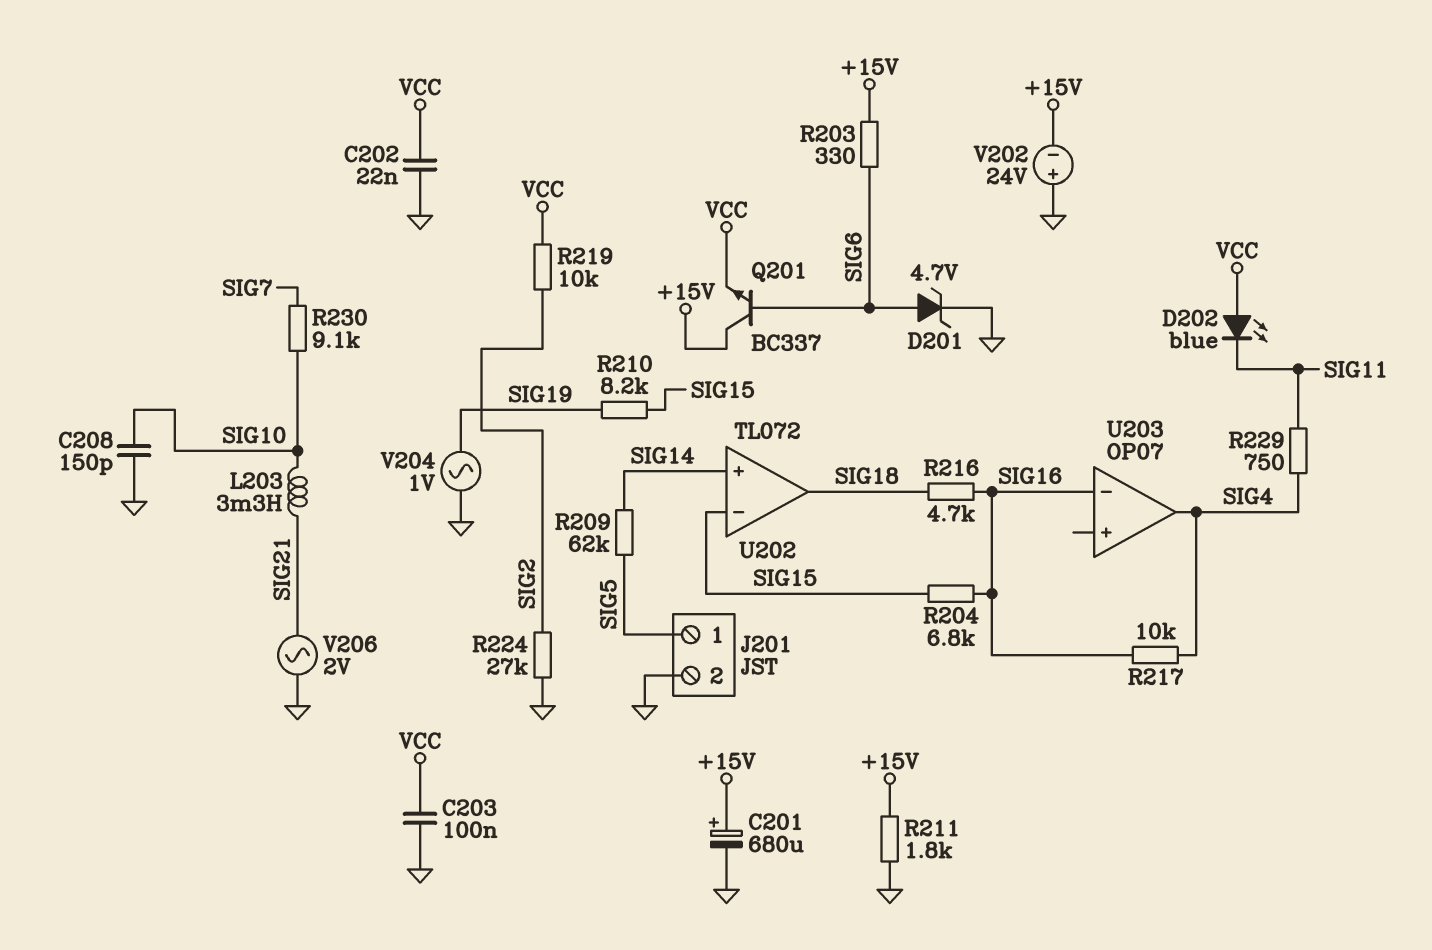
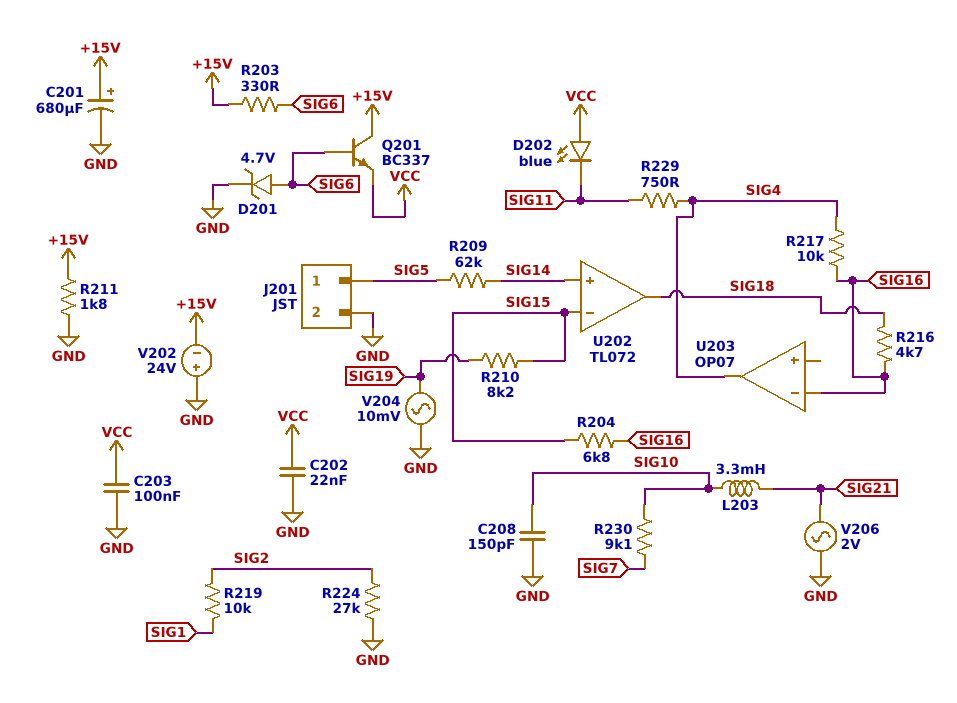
R219: 10k (SIG2, VCC) -> 10k (SIG1, SIG2)
V204: AC 1V (GND, SIG19) -> AC 10mV (GND, SIG19)

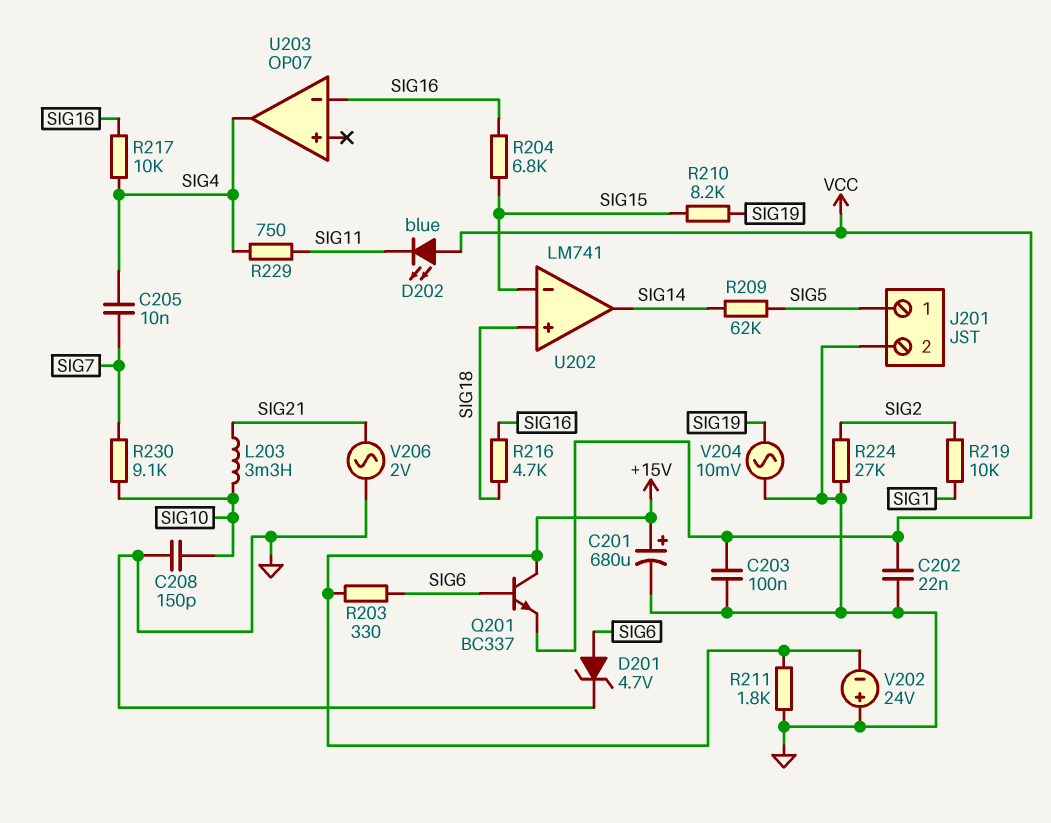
C205: none -> 10nF (SIG4, SIG7)
U202: TL072 -> LM741
U202 pin in+: SIG14 -> SIG18
U202 pin out: SIG18 -> SIG14

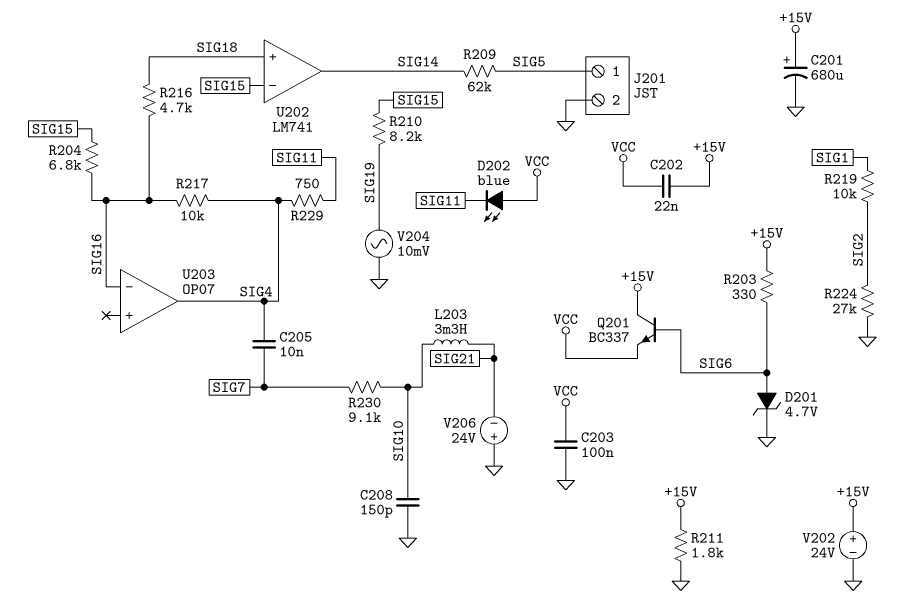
C202: 22nF (GND, VCC) -> 22nF (+15V, VCC)
V202: 24V (plus GND, minus +15V) -> 24V (plus +15V, minus GND)
V206: AC 2V (GND, SIG21) -> 24V (plus GND, minus SIG21)

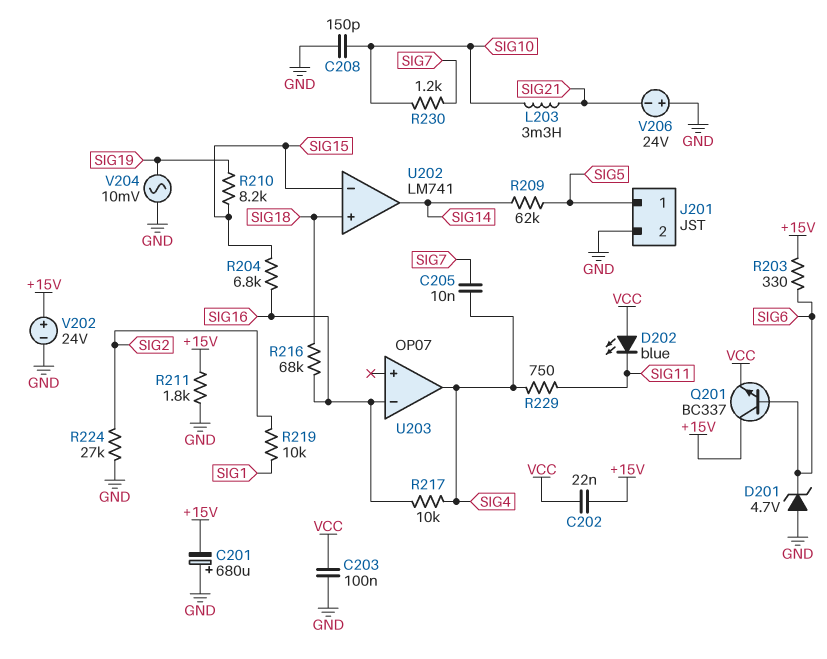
C201: 680uF (plus +15V, minus GND) -> 680uF (plus GND, minus +15V)
D201: zener 4.7V (A SIG6, K GND) -> zener 4.7V (A GND, K SIG6)
R216: 4.7k (SIG16, SIG18) -> 68k (SIG16, SIG18)
R230: 9.1k (SIG7, SIG10) -> 1.2k (SIG7, SIG10)

